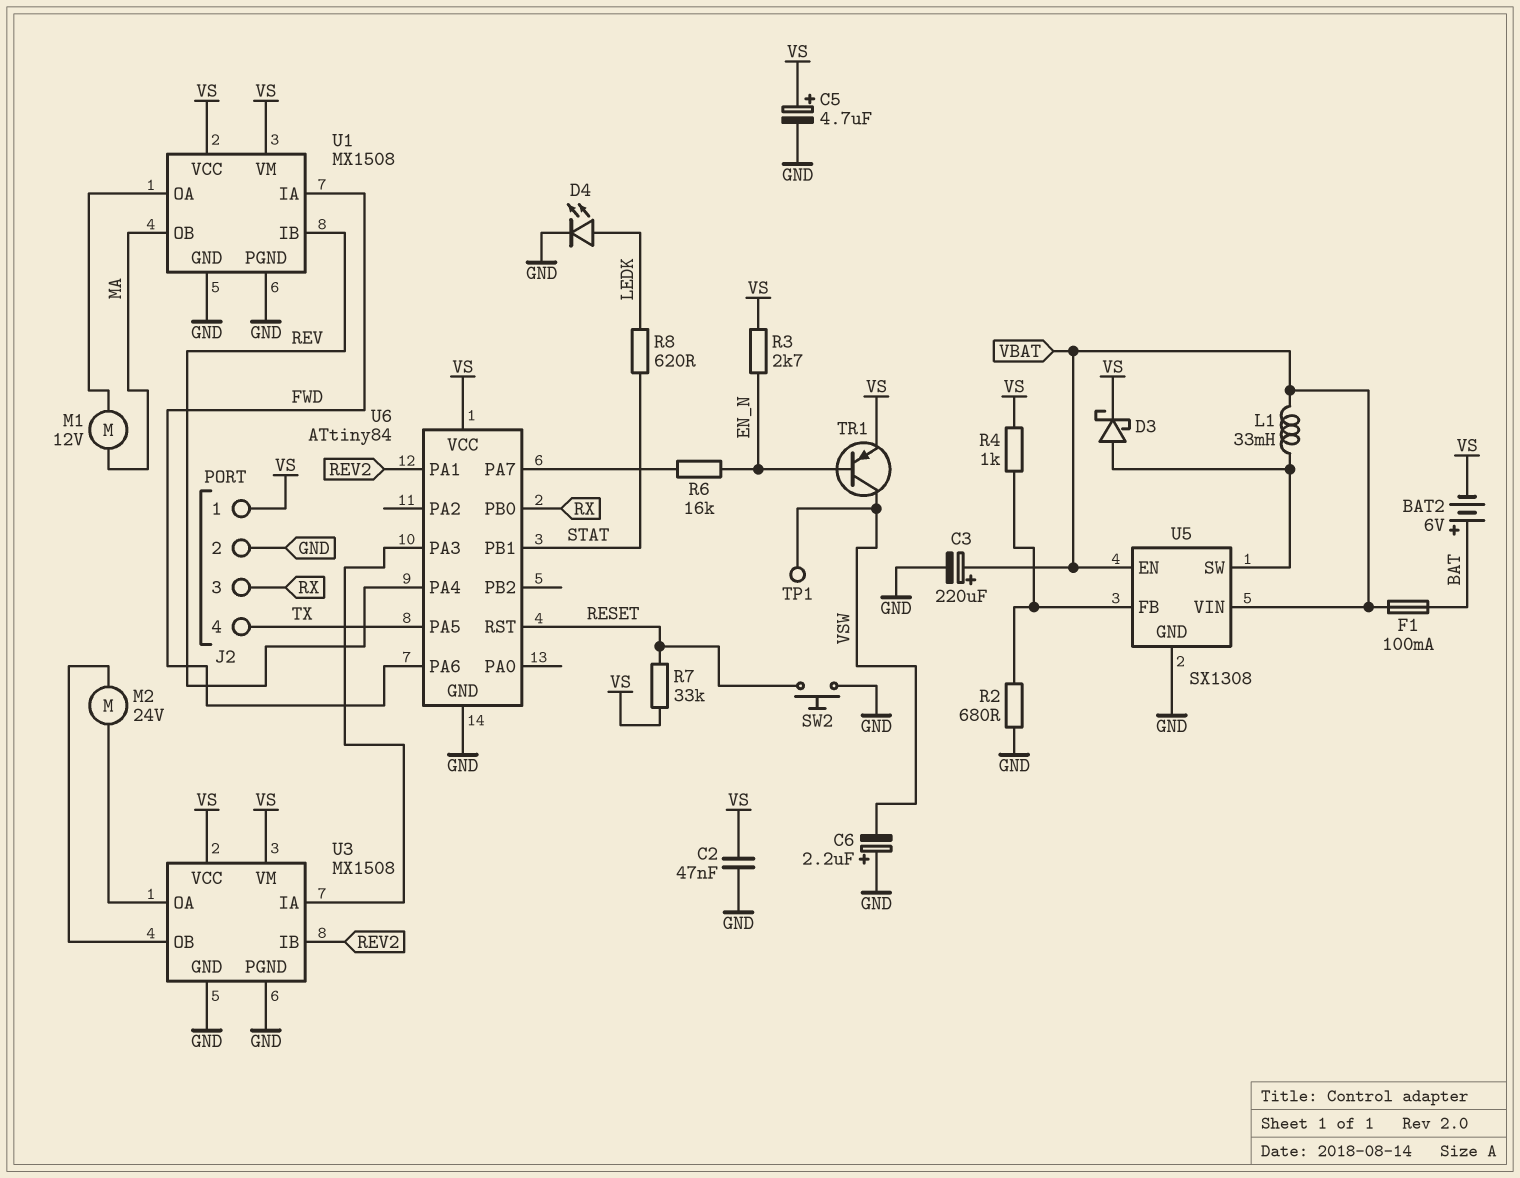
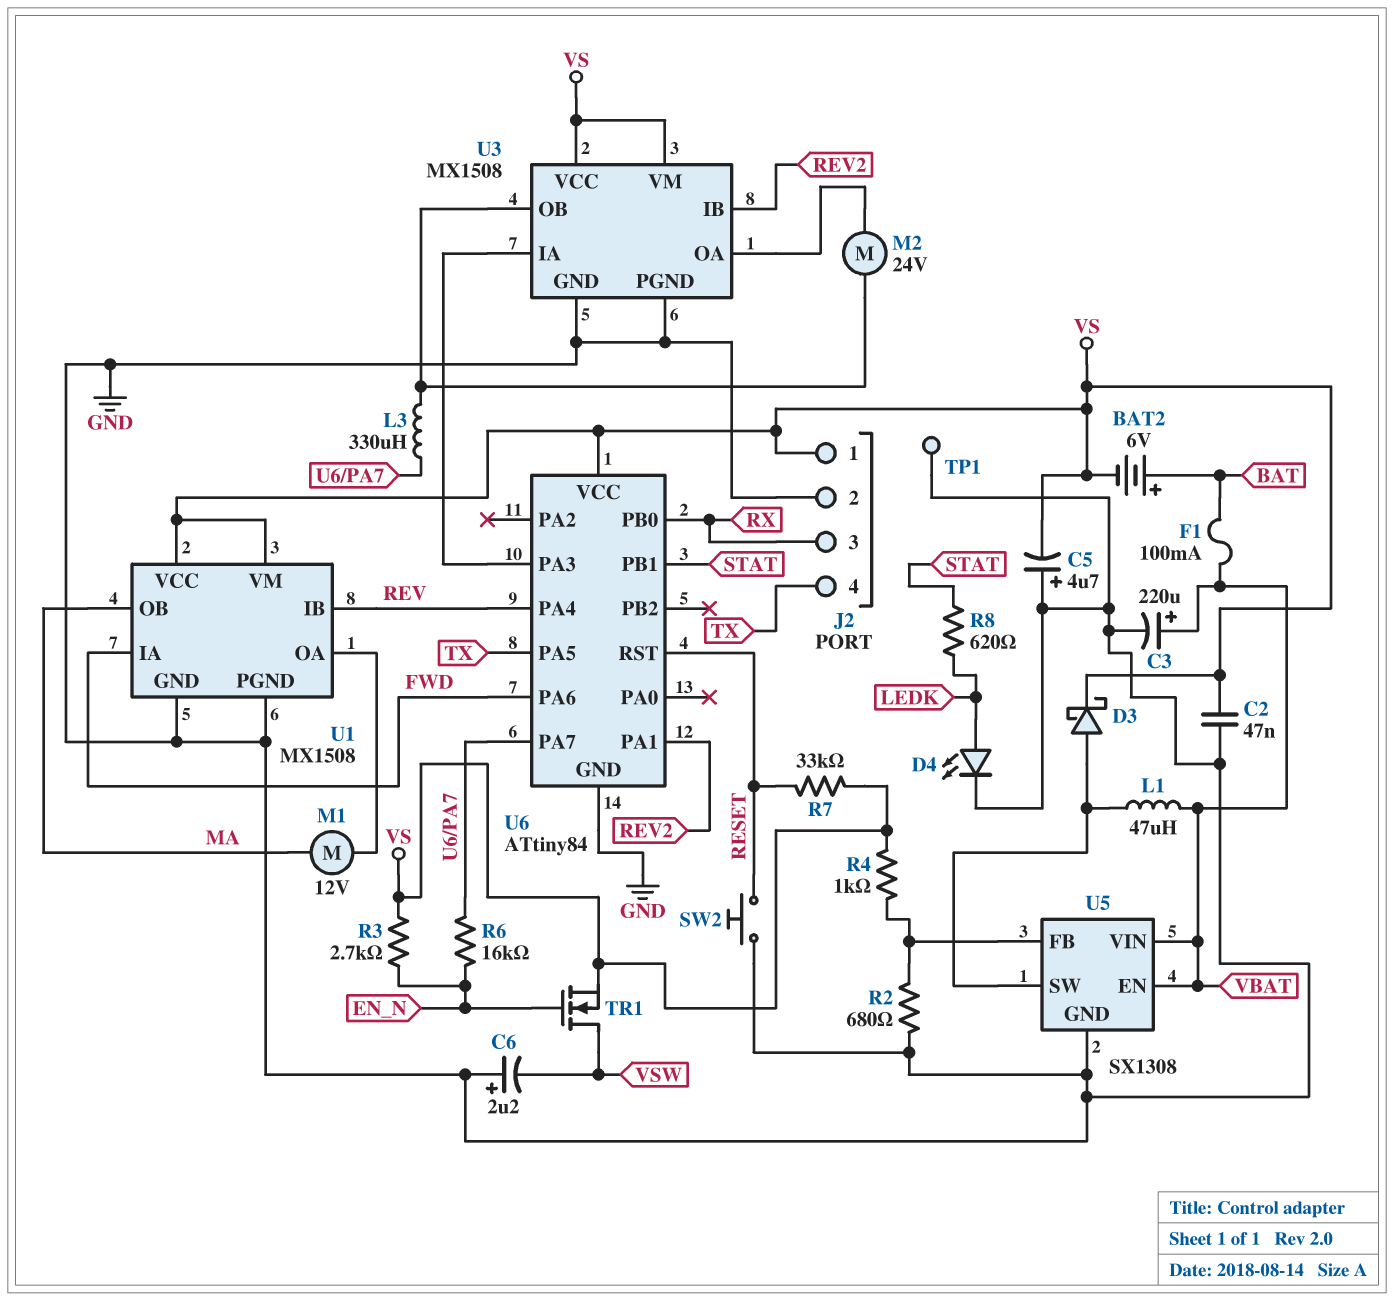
C5: 4.7uF (plus VS, minus GND) -> 4.7uF (plus GND, minus VS)
L1: 33mH (U5/SW, VBAT) -> 47uH (U5/SW, VBAT)
L3: none -> 330uH (U3/OB, U6/PA7)
TP1: test point (VSW) -> test point (GND)
TR1: PNP (B EN_N, C VSW, E VS) -> NMOS (G EN_N, D VSW, S VS)

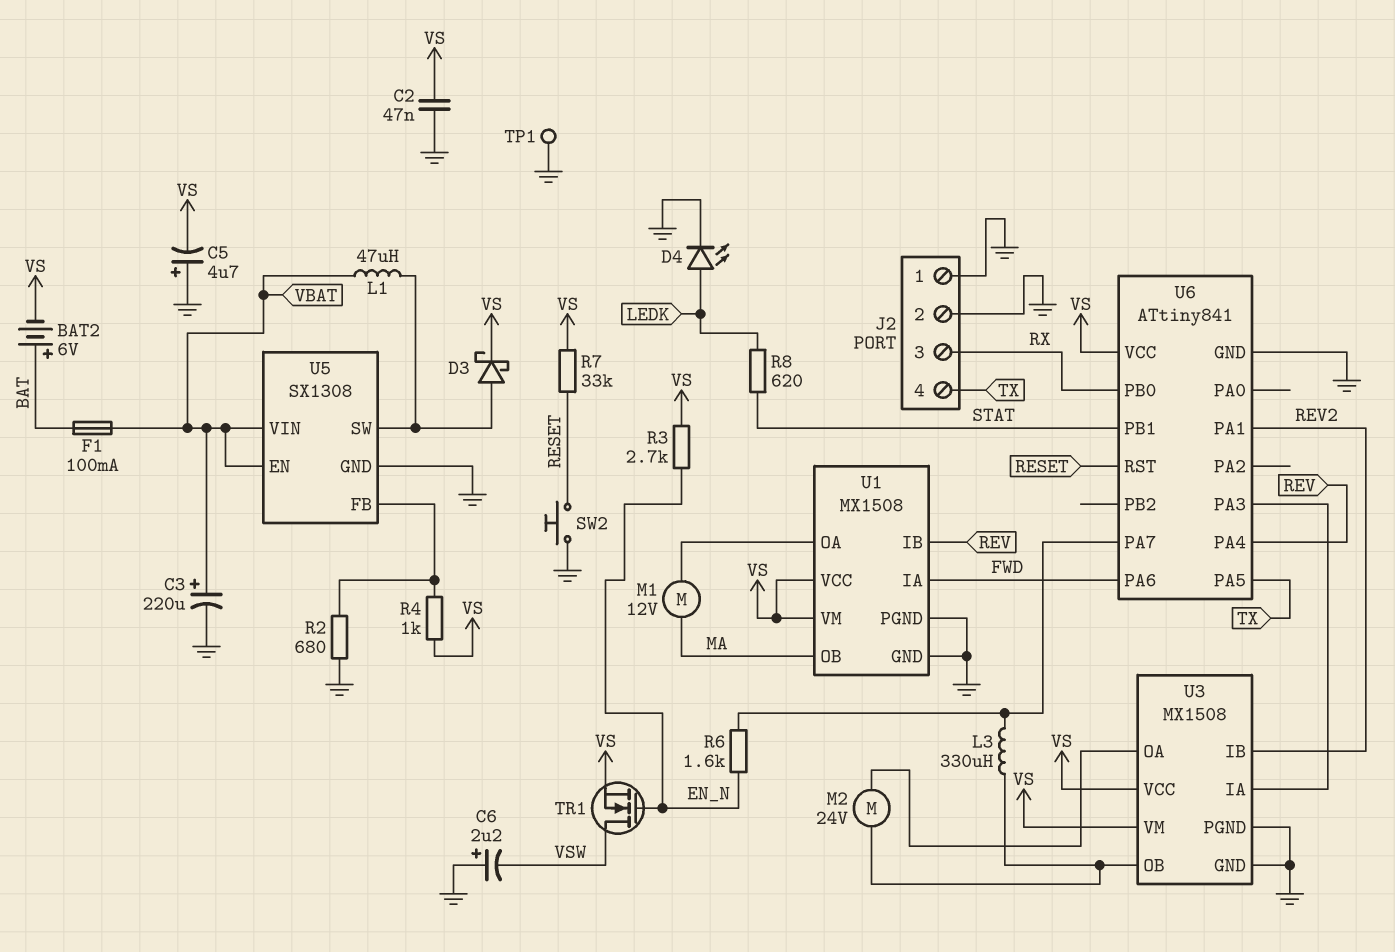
J2 pin 1: VS -> GND
R6: 16k (EN_N, U6/PA7) -> 1.6k (EN_N, U6/PA7)
U6: ATtiny84 -> ATtiny841

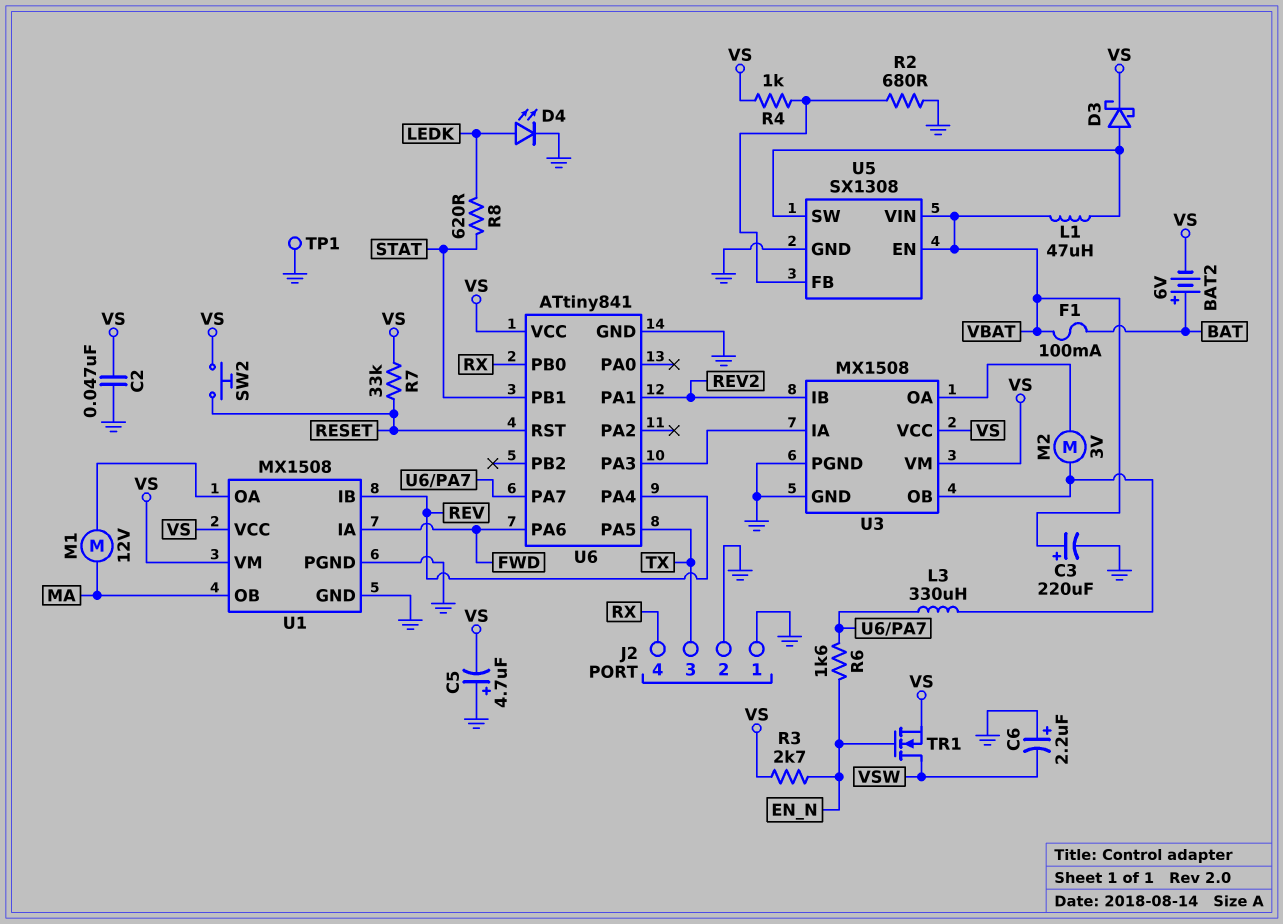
J2 pin 3: RX -> TX
J2 pin 4: TX -> RX
M2: motor 24V (U3/OA, U3/OB) -> motor 3V (U3/OA, U3/OB)
SW2: button (GND, RESET) -> button (RESET, VS)

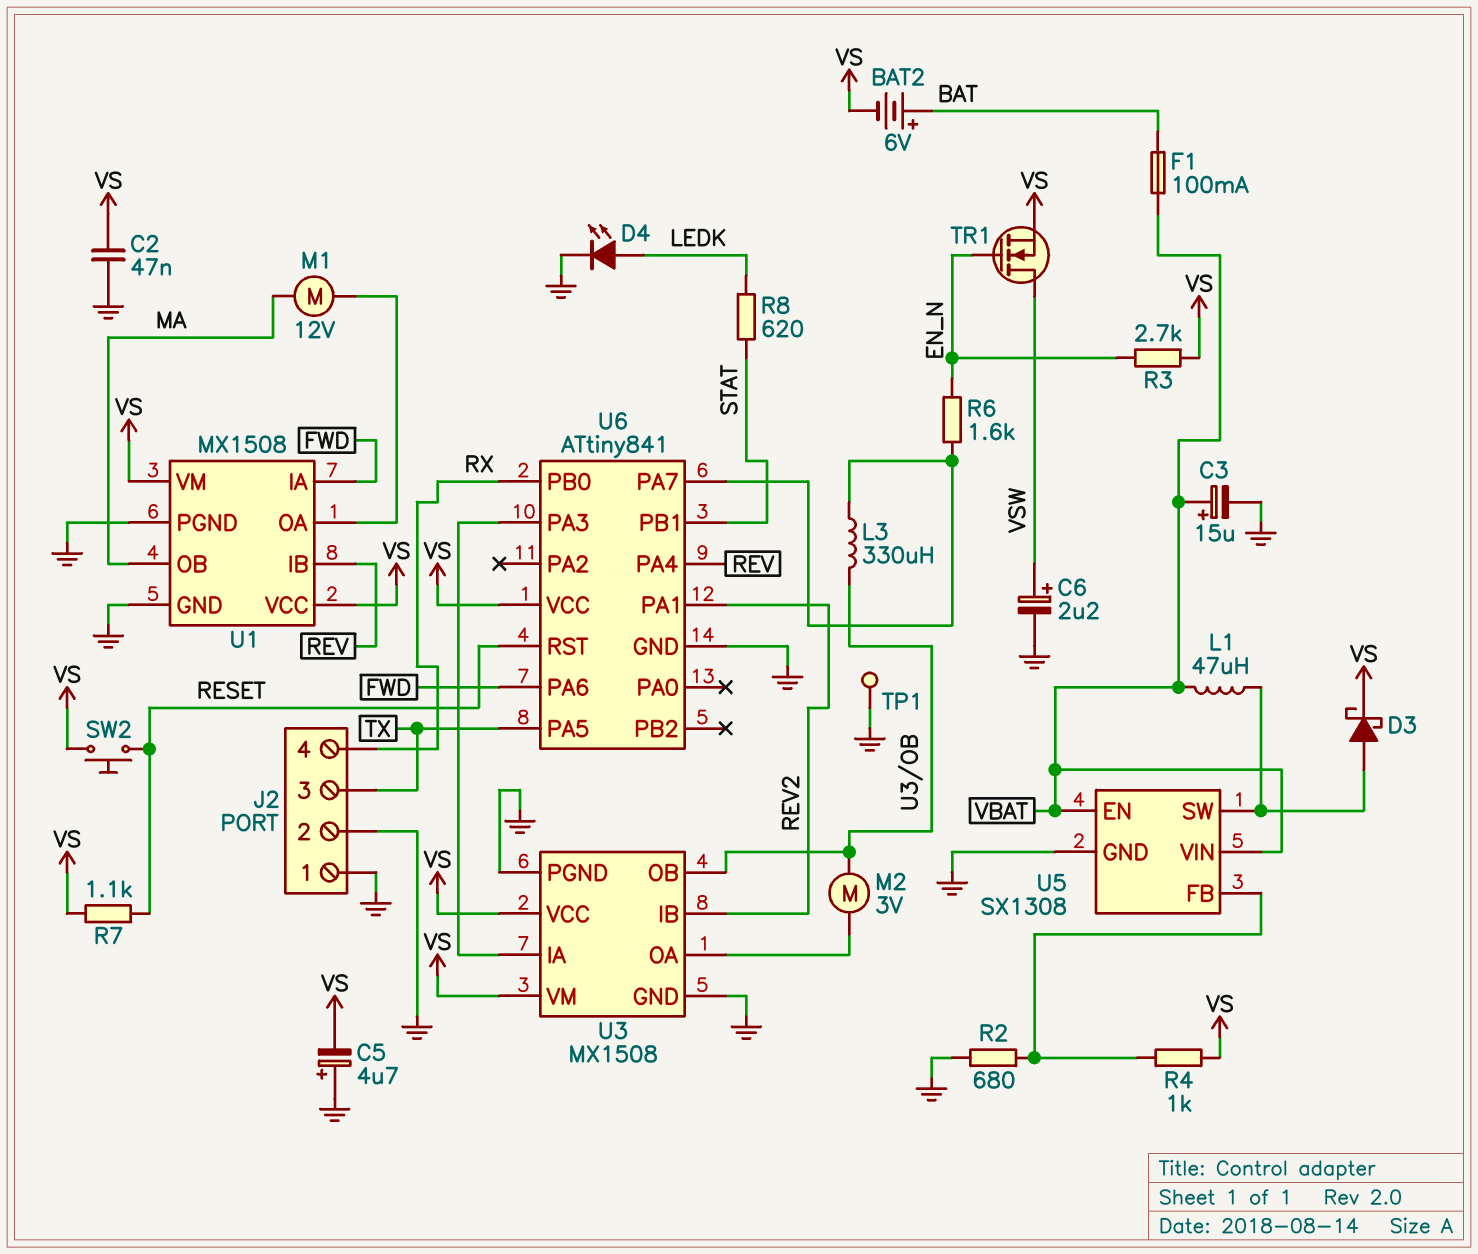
C3: 220uF (plus VBAT, minus GND) -> 15uF (plus VBAT, minus GND)
C6: 2.2uF (plus GND, minus VSW) -> 2.2uF (plus VSW, minus GND)
R7: 33k (RESET, VS) -> 1.1k (RESET, VS)

